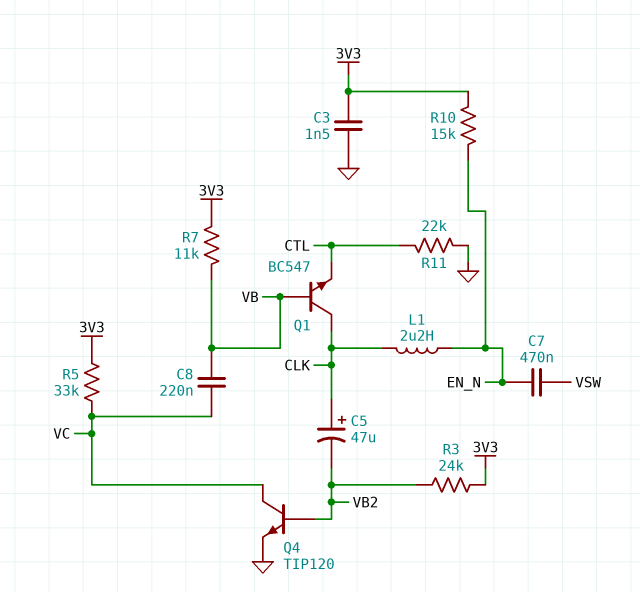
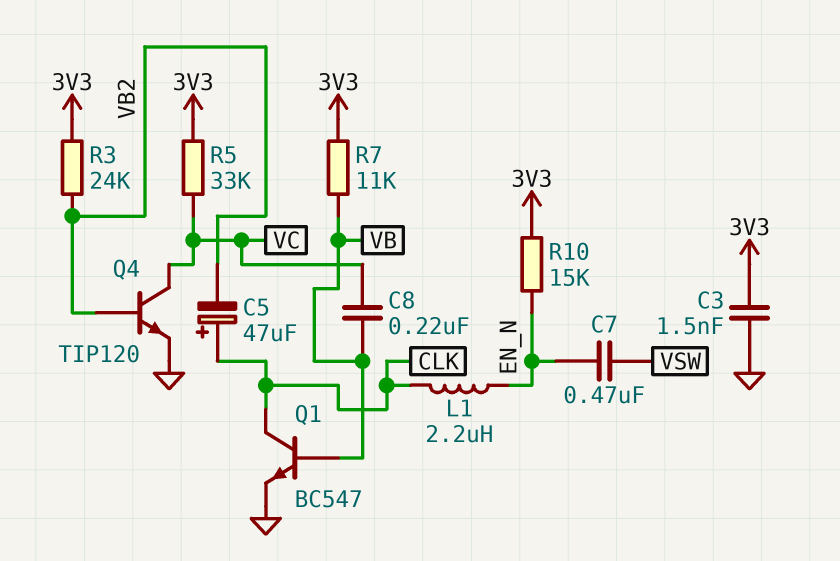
Q1: NPN BC547 (B VB, C CLK, E CTL) -> NPN BC547 (B VB, C CLK, E GND)
R11: 22k (CTL, GND) -> none

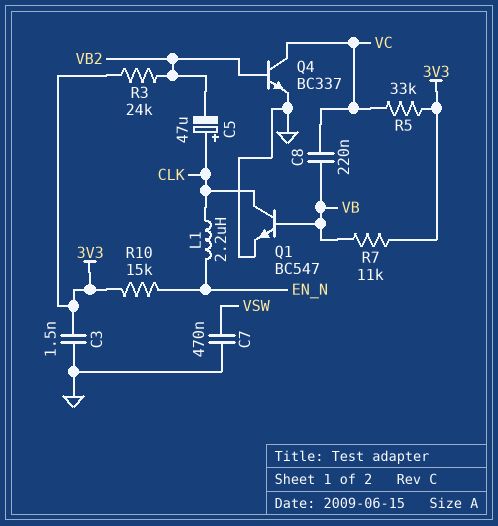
C7: 470nF (EN_N, VSW) -> 470nF (GND, VSW)
Q4: NPN TIP120 (B VB2, C VC, E GND) -> NPN BC337 (B VB2, C VC, E GND)

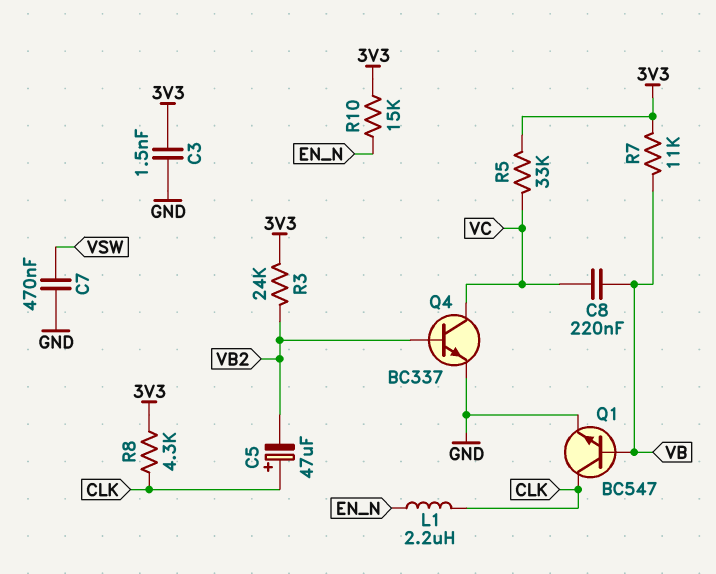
R8: none -> 4.3k (3V3, CLK)

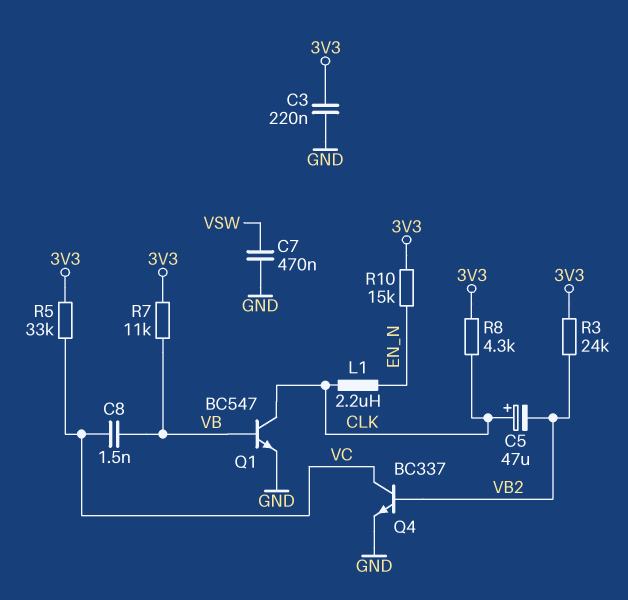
C3: 1.5nF (3V3, GND) -> 220nF (3V3, GND)
C8: 220nF (VB, VC) -> 1.5nF (VB, VC)

